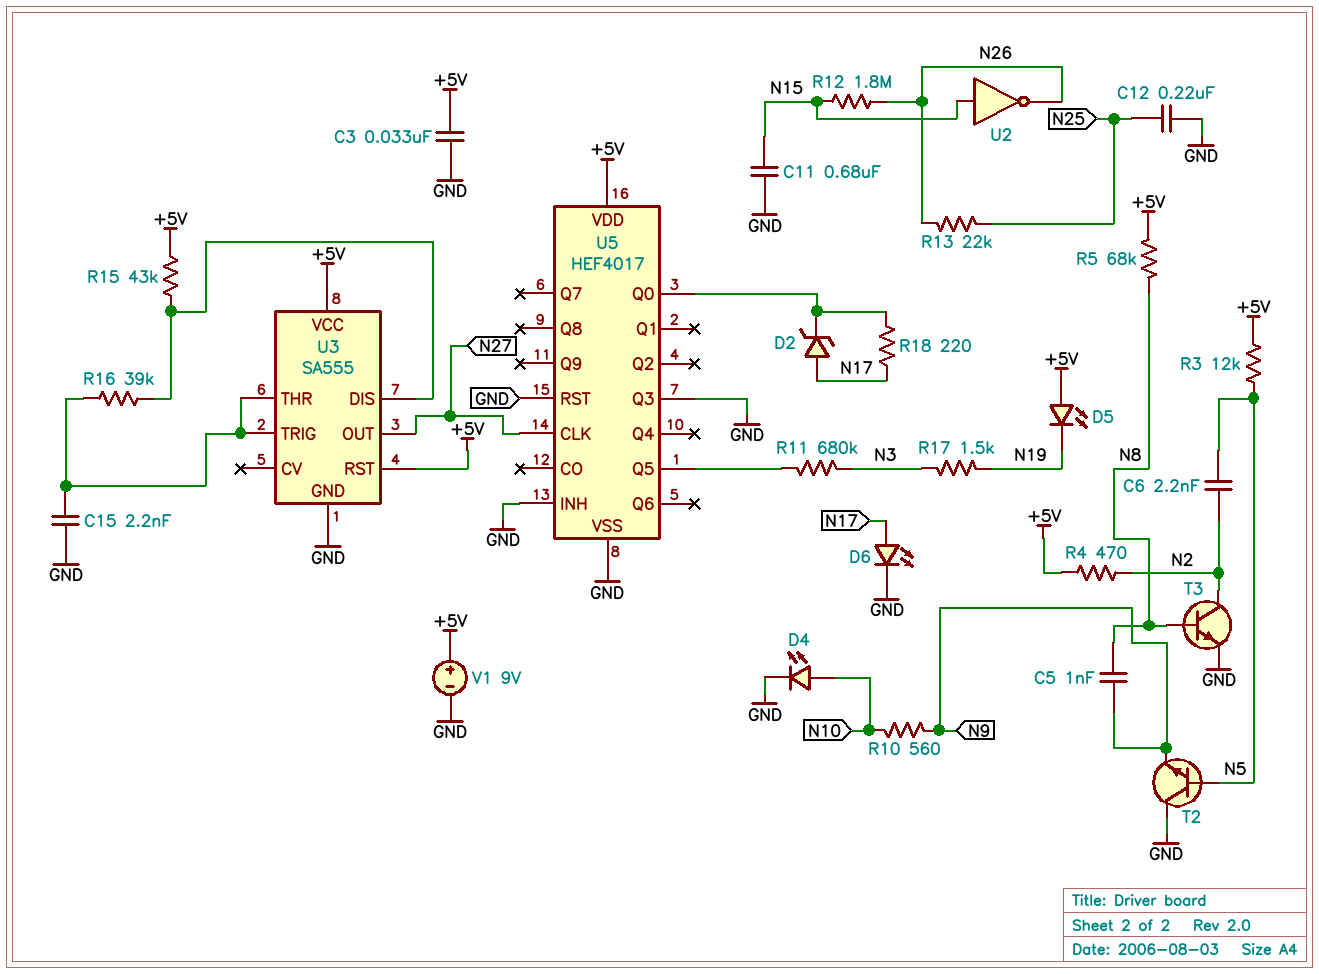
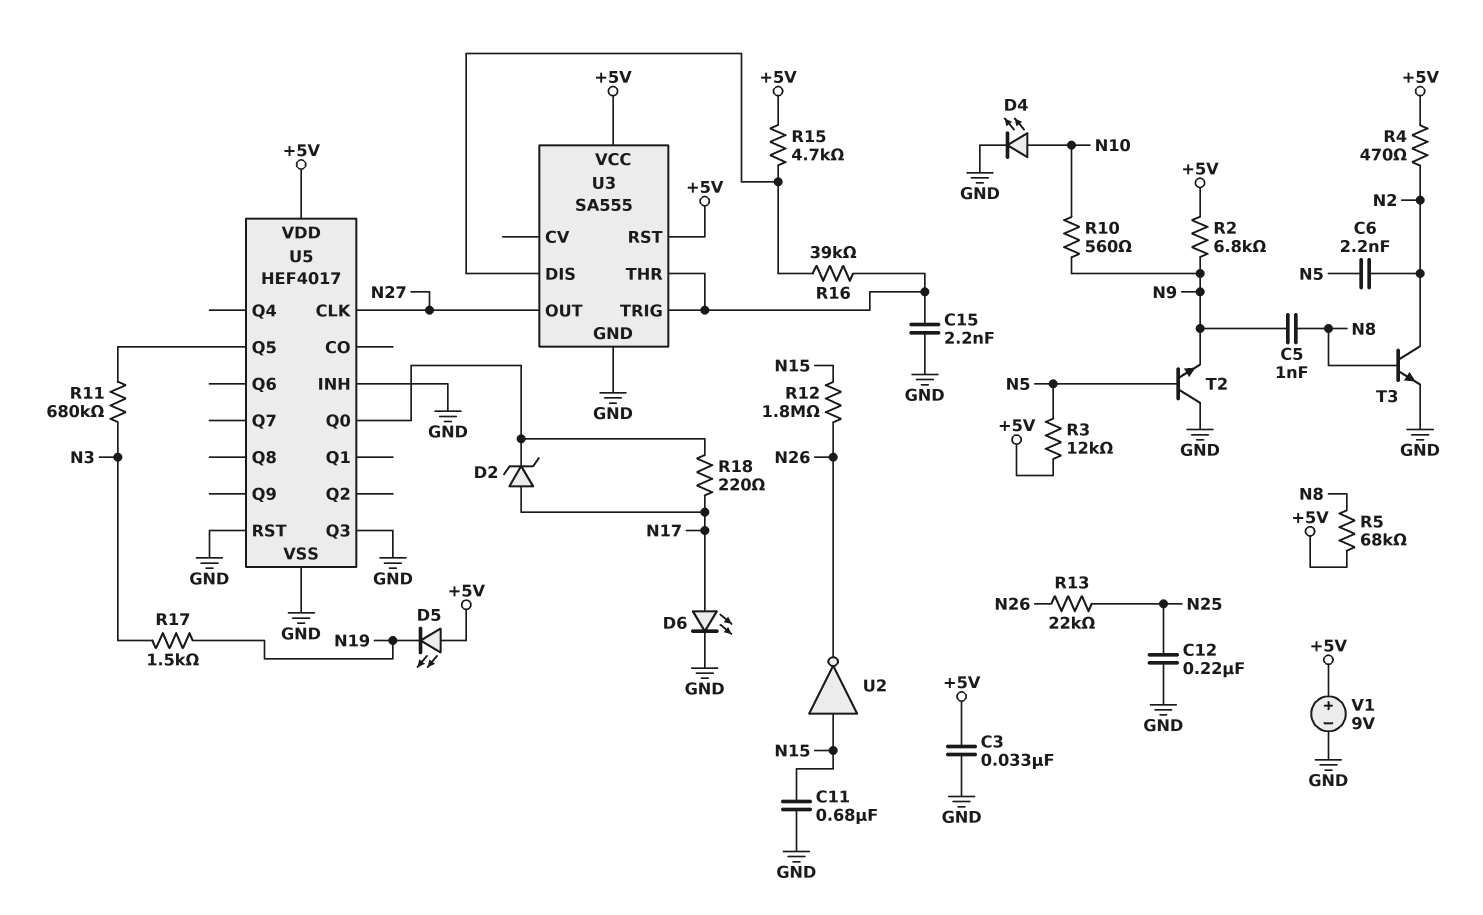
R2: none -> 6.8k (+5V, N9)
R15: 43k (+5V, U3/DIS) -> 4.7k (+5V, U3/DIS)

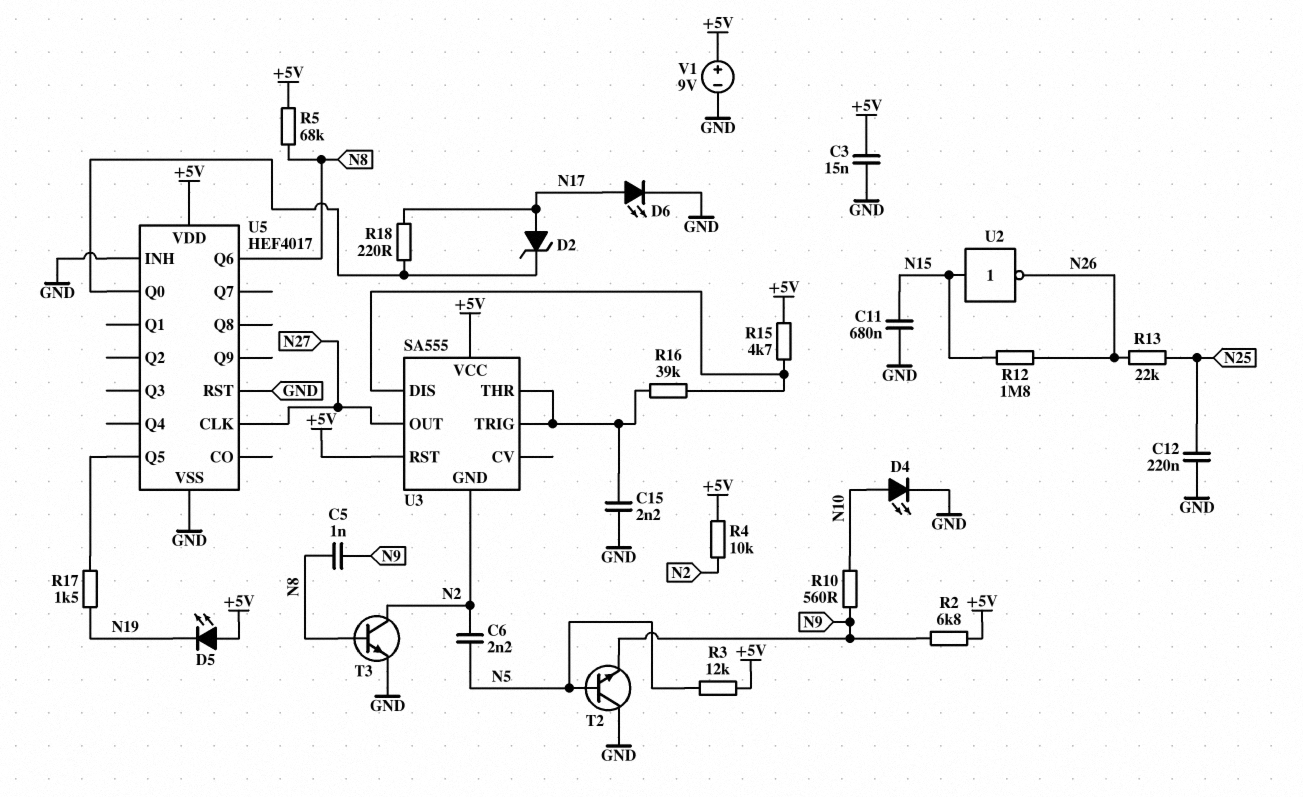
C3: 33nF (+5V, GND) -> 15nF (+5V, GND)
R4: 470 (+5V, N2) -> 10k (+5V, N2)
R11: 680k (N3, U5/Q5) -> none
R17: 1.5k (N3, N19) -> 1.5k (N19, U5/Q5)
U3 pin GND: GND -> N2
U5 pin Q3: GND -> none
U5 pin Q6: none -> N8

